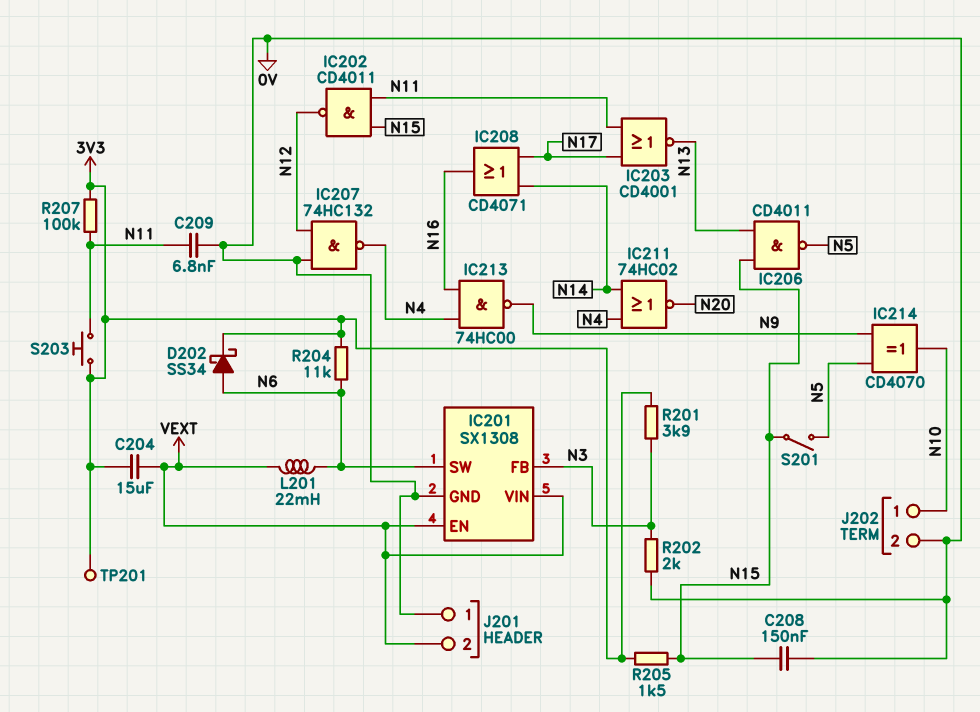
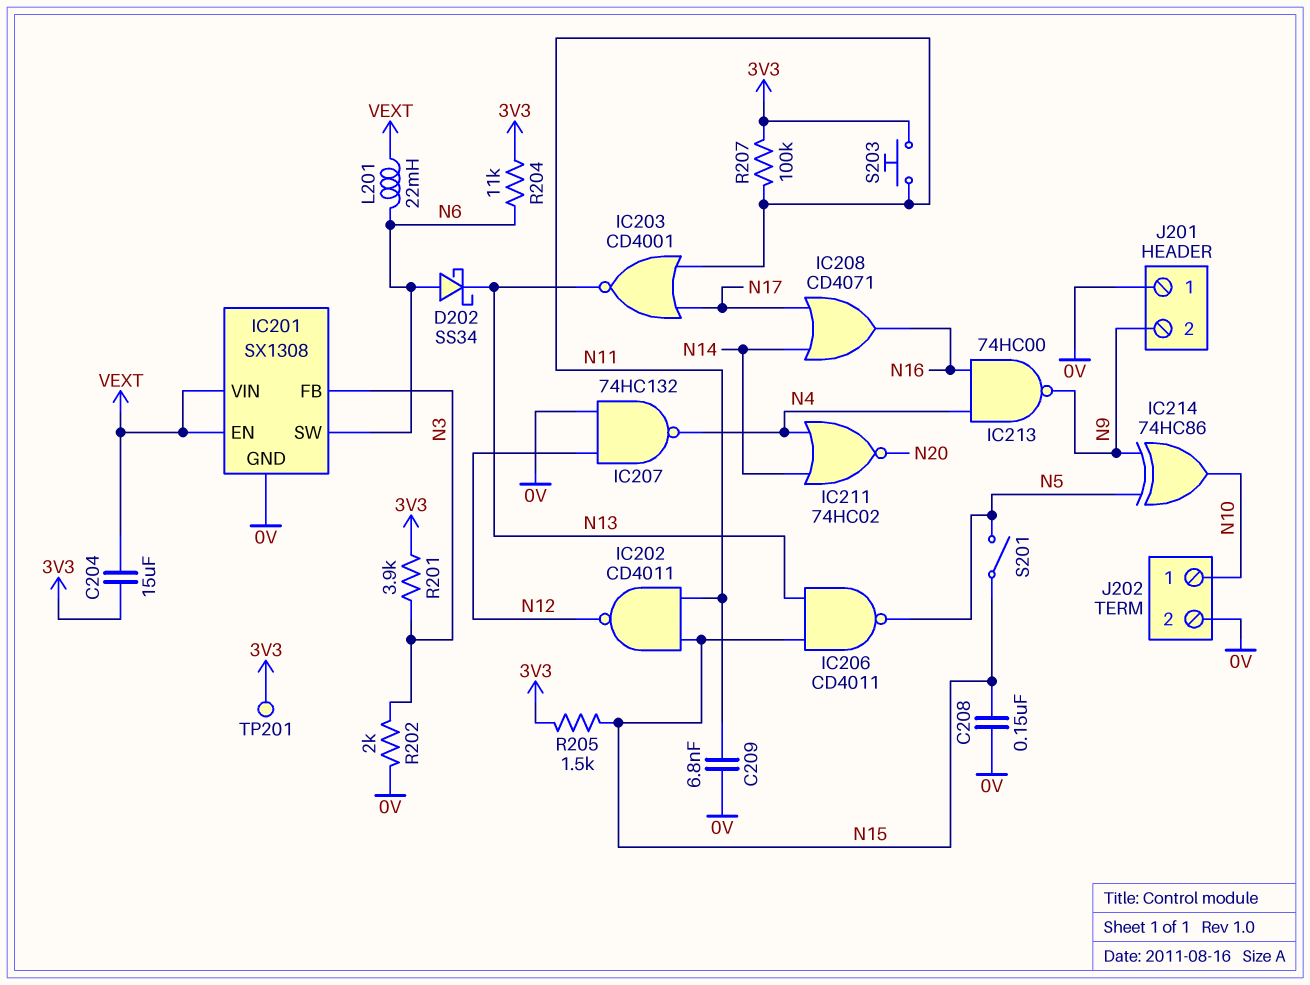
D202: schottky SS34 (A N6, K 3V3) -> schottky SS34 (A N6, K N13)
IC214: XOR CD4070 (in N5, in N9, out N10) -> XOR 74HC86 (in N5, in N9, out N10)
J201 pin 2: VEXT -> N9

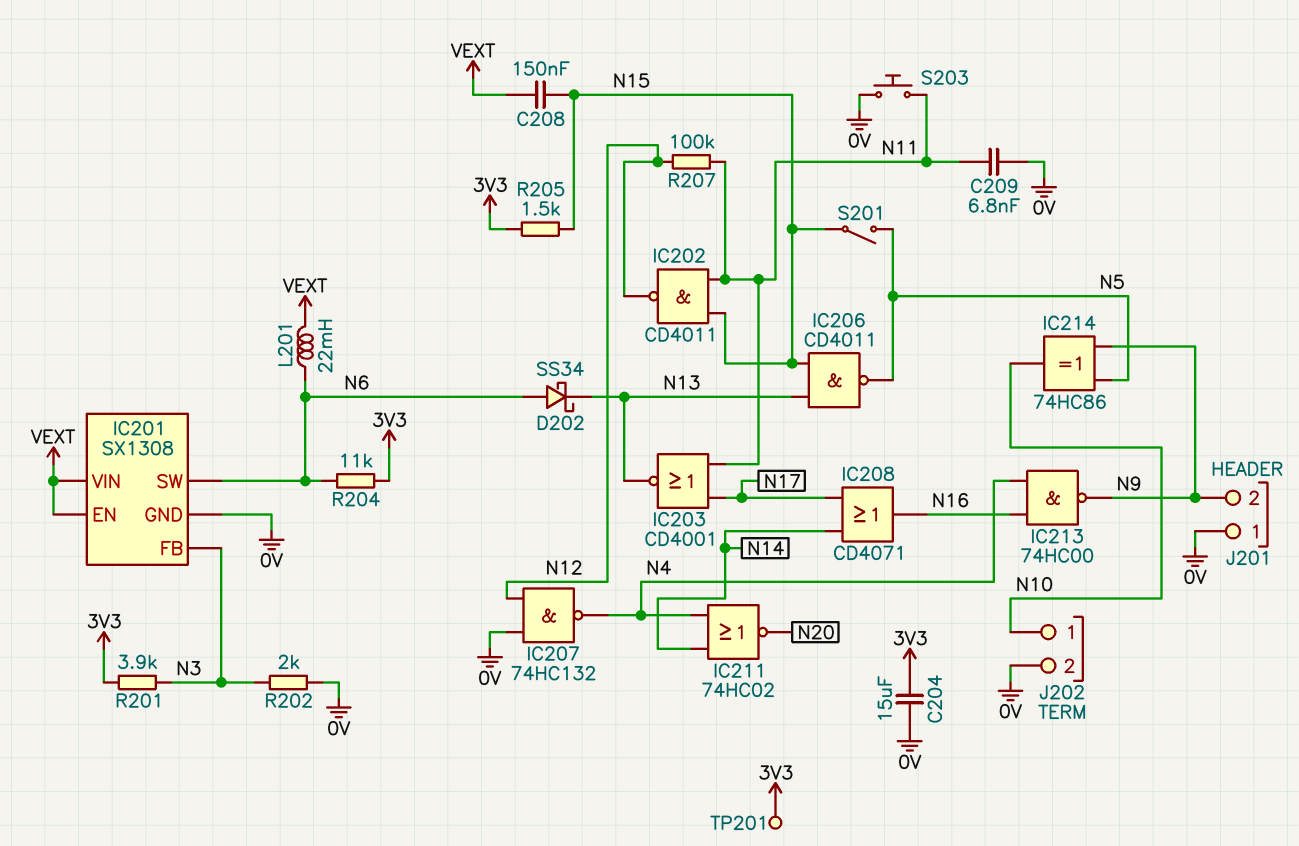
C204: 15uF (3V3, VEXT) -> 15uF (0V, 3V3)
C208: 150nF (0V, N15) -> 150nF (N15, VEXT)
R207: 100k (3V3, N11) -> 100k (N11, N12)
S203: button (3V3, N11) -> button (0V, N11)

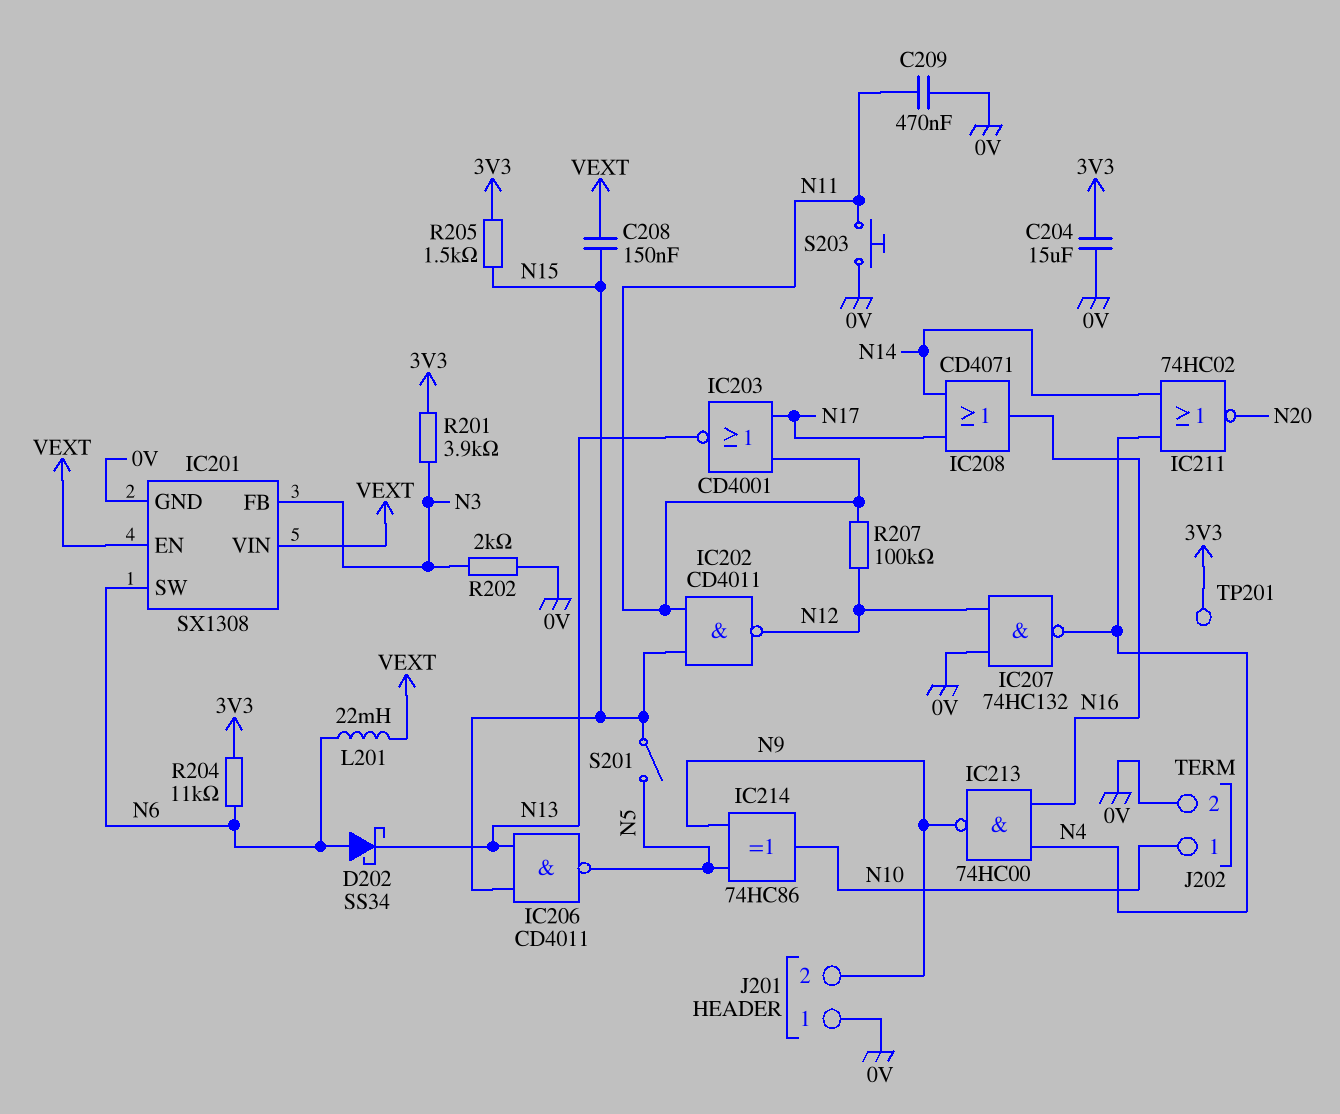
C209: 6.8nF (0V, N11) -> 470nF (0V, N11)

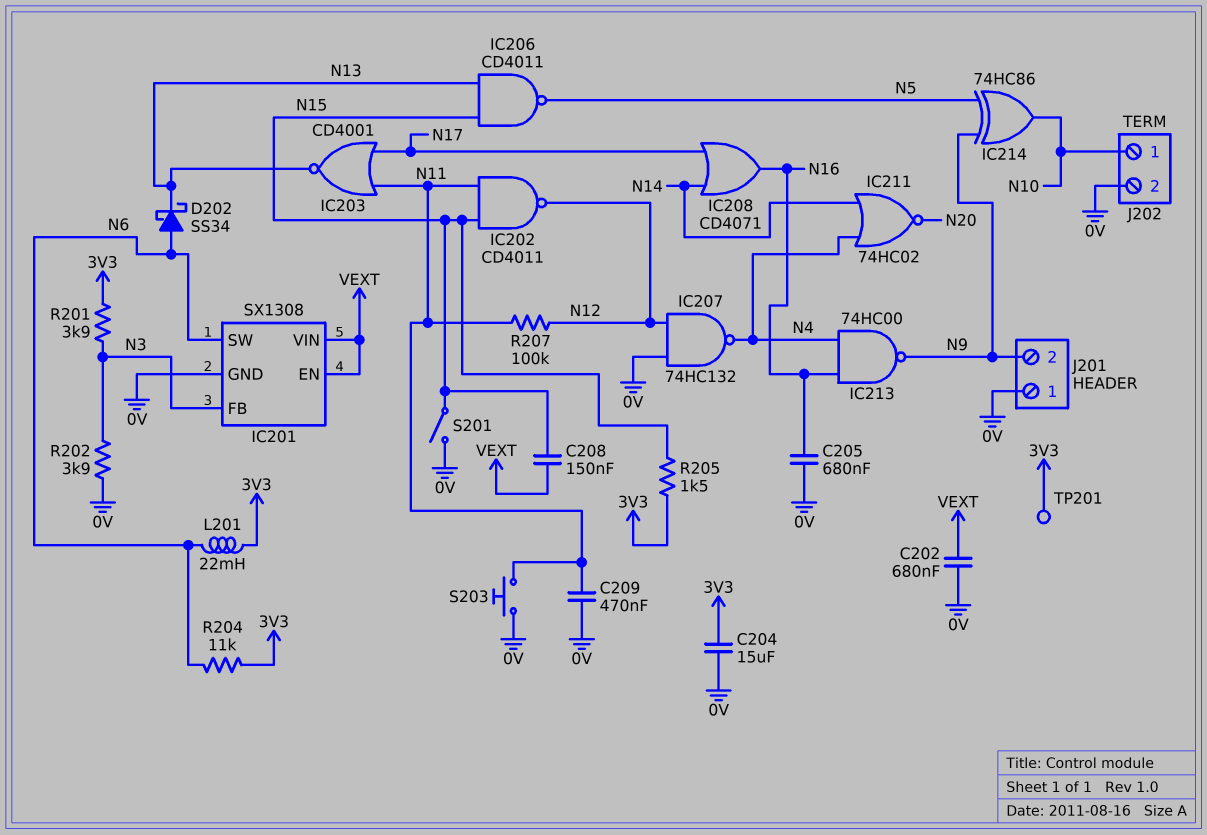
C202: none -> 680nF (0V, VEXT)
C205: none -> 680nF (0V, N16)
L201: 22mH (N6, VEXT) -> 22mH (3V3, N6)
R202: 2k (0V, N3) -> 3.9k (0V, N3)
S201: switch (N5, N15) -> switch (0V, N15)

